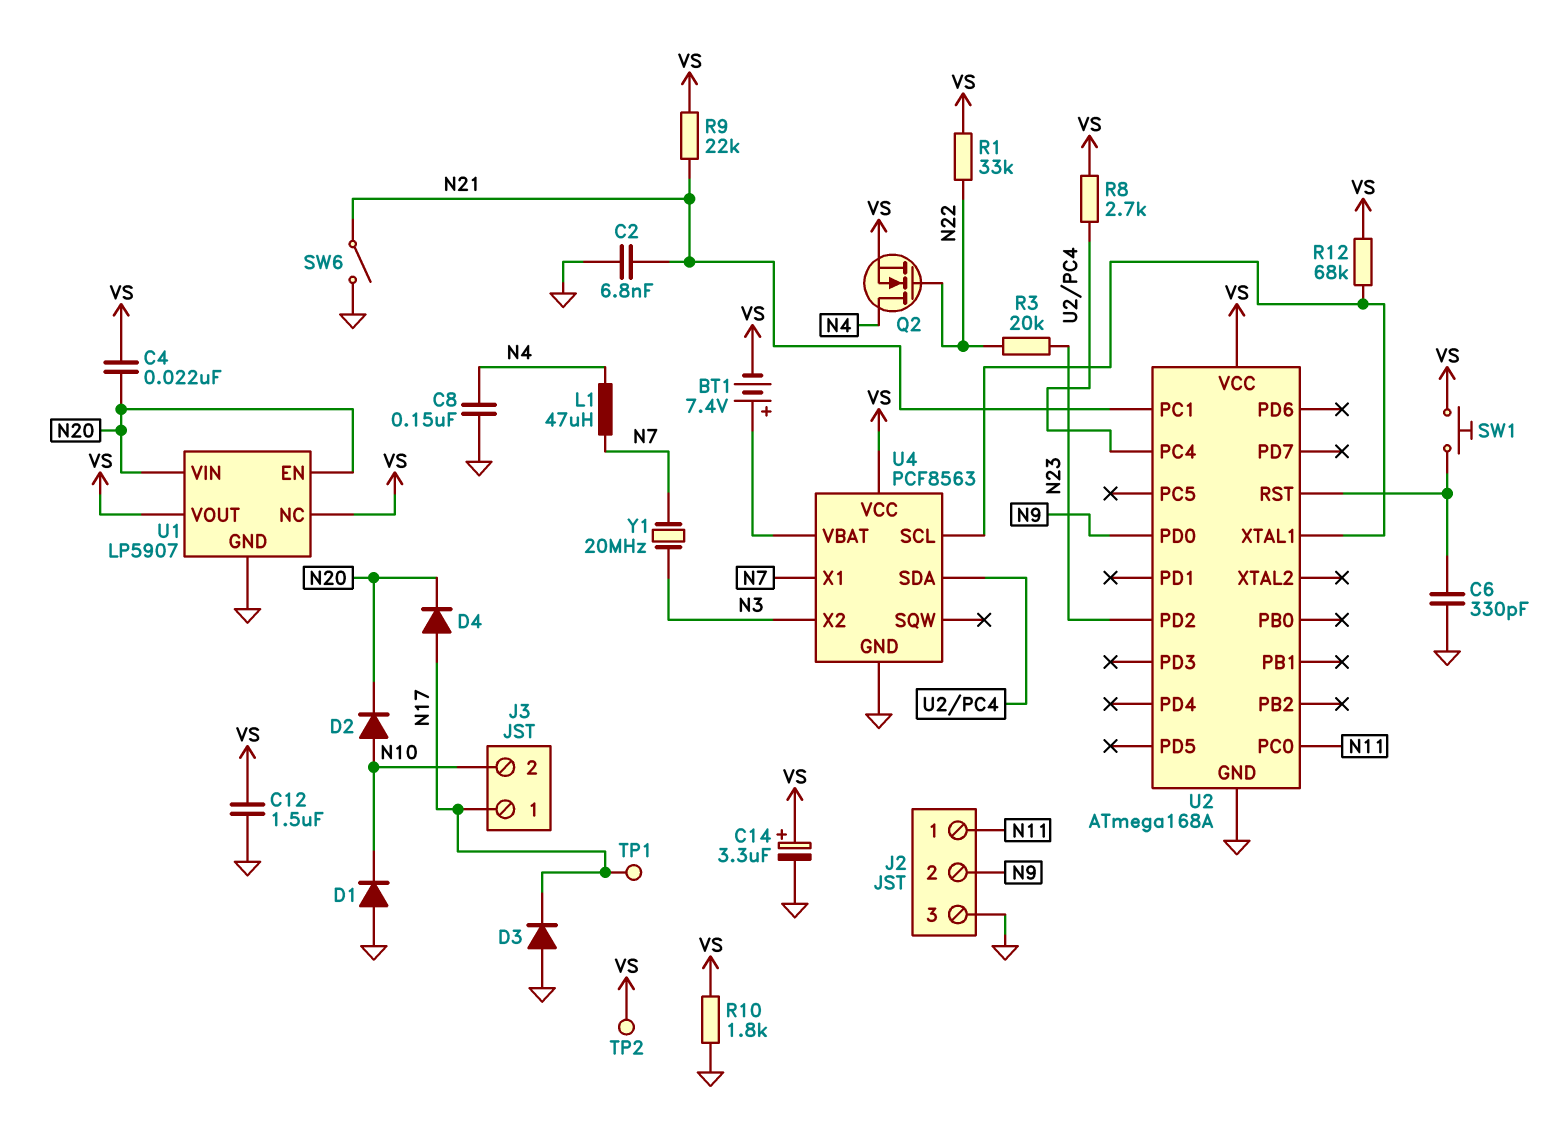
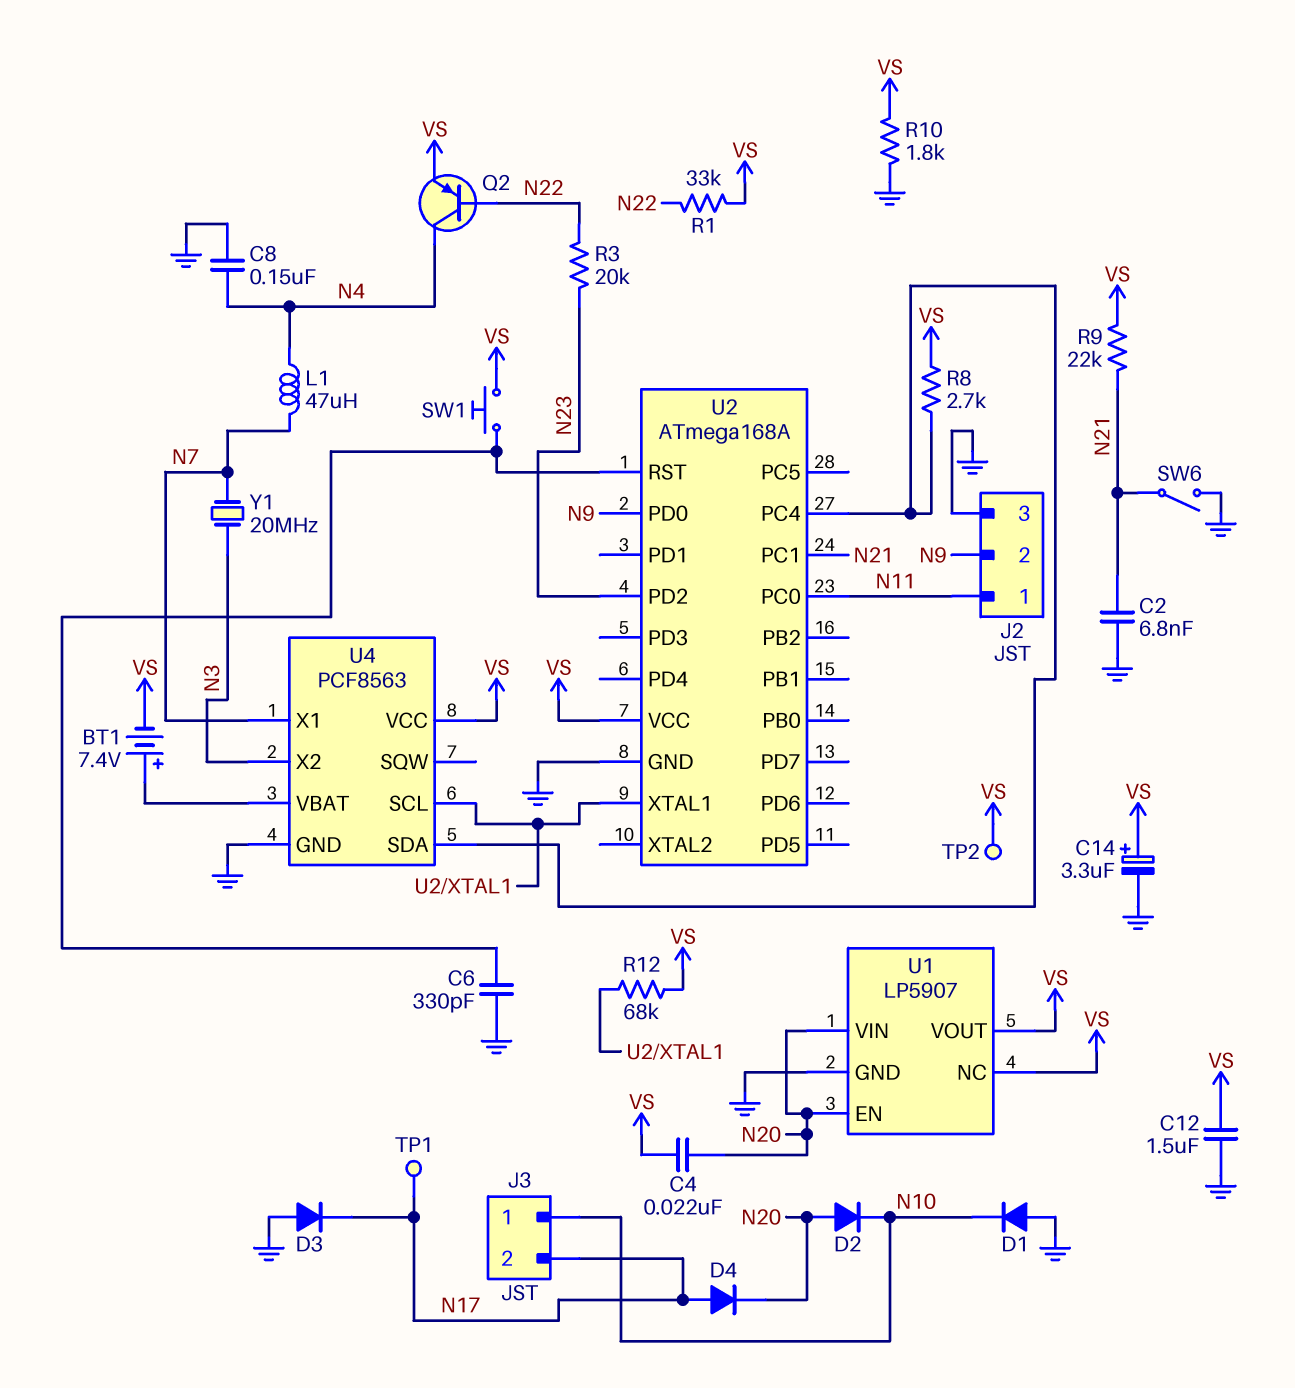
D2: diode (A N10, K N20) -> diode (A N20, K N10)
J3 pin 1: N17 -> N10
J3 pin 2: N10 -> N17
Q2: NMOS (G N22, D N4, S VS) -> PNP (B N22, C N4, E VS)

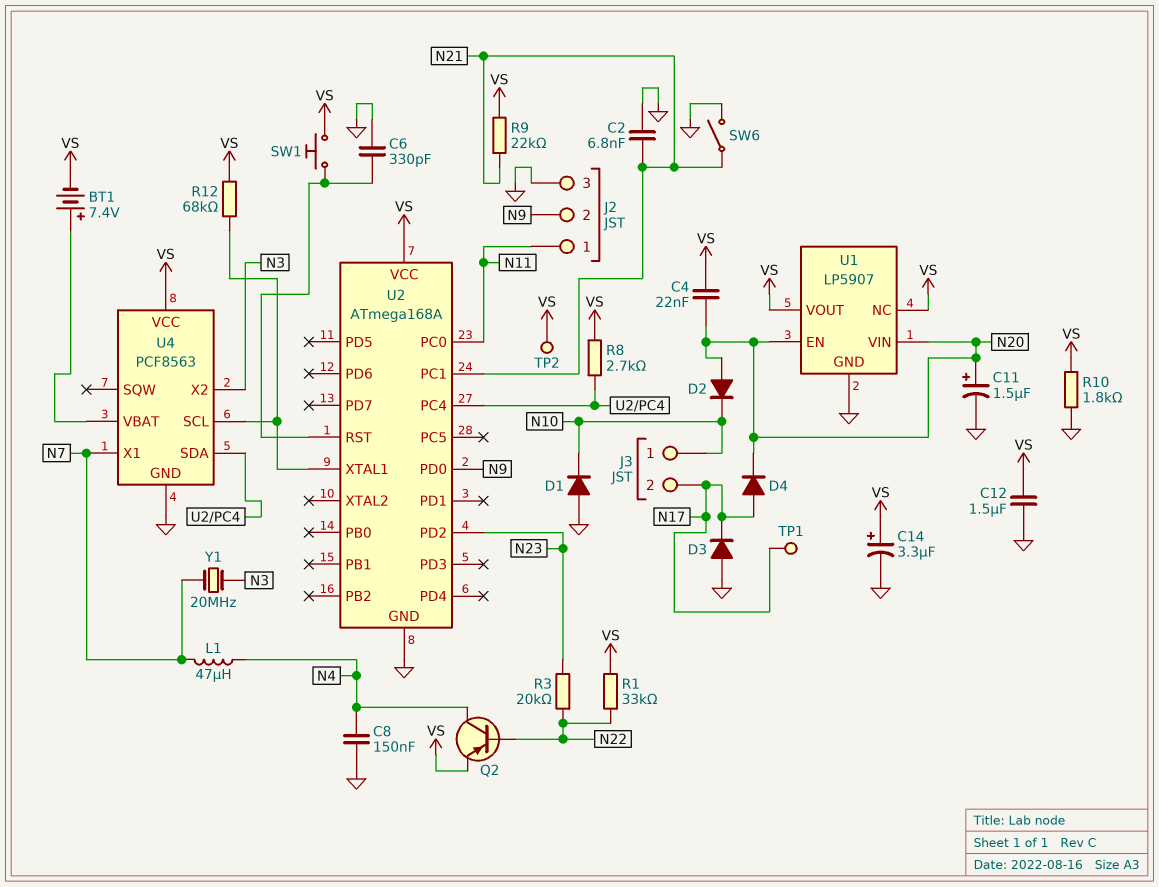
C11: none -> 1.5uF (plus N20, minus GND)

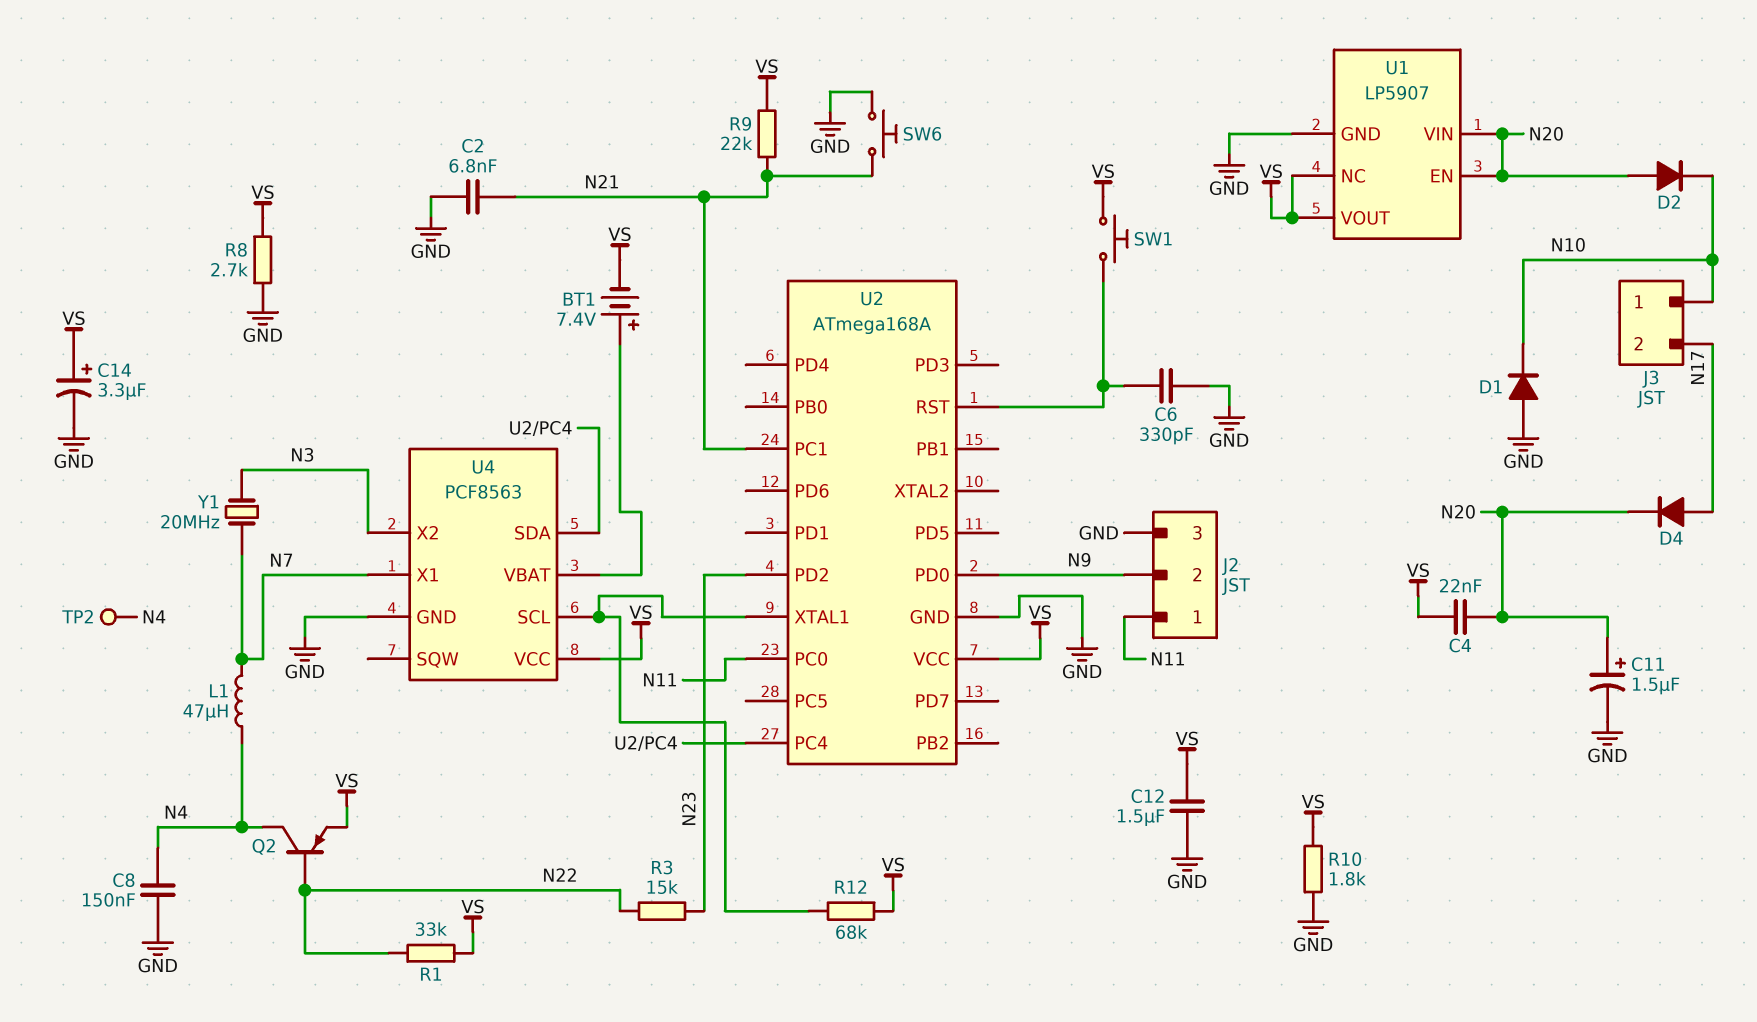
D3: diode (A GND, K N17) -> none
R3: 20k (N22, N23) -> 15k (N22, N23)
R8: 2.7k (U2/PC4, VS) -> 2.7k (GND, VS)
SW6: switch (GND, N21) -> button (GND, N21)
TP1: test point (N17) -> none
TP2: test point (VS) -> test point (N4)

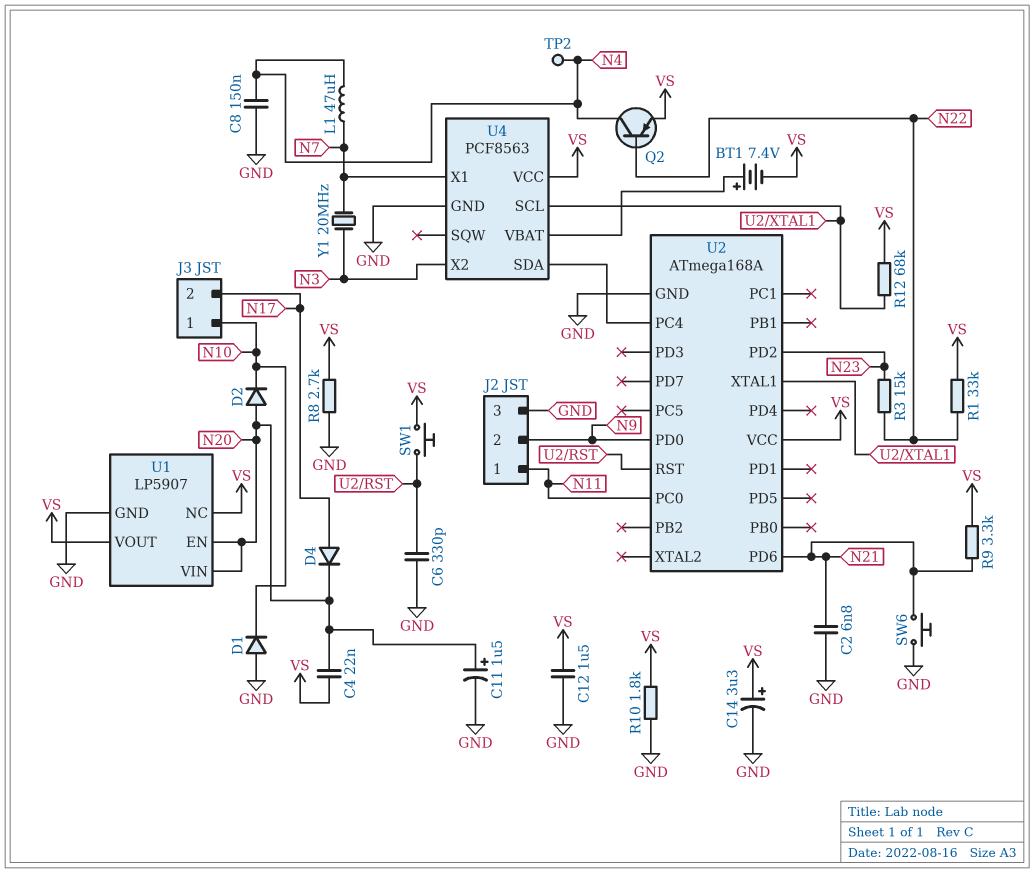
R9: 22k (N21, VS) -> 3.3k (N21, VS)
U2 pin PC1: N21 -> none
U2 pin PD6: none -> N21

